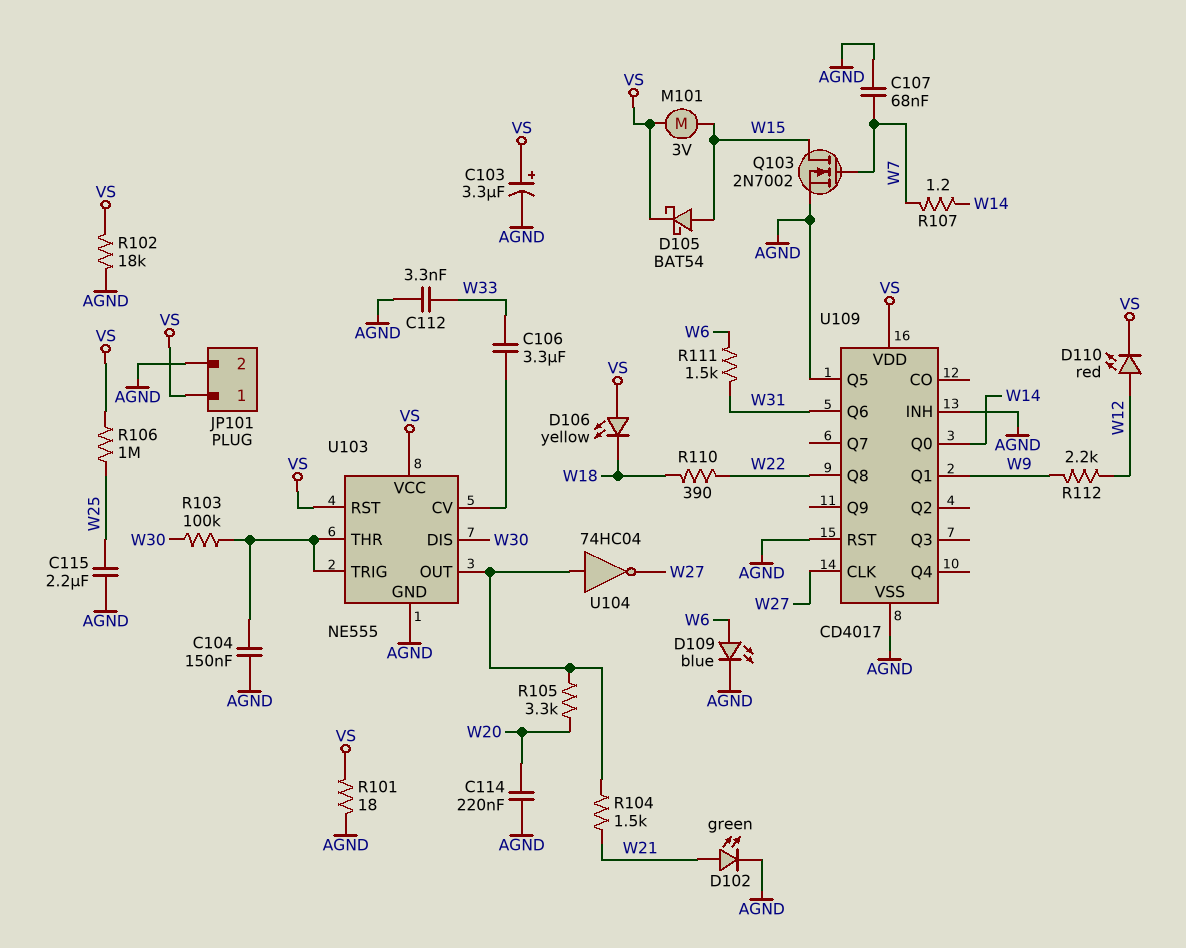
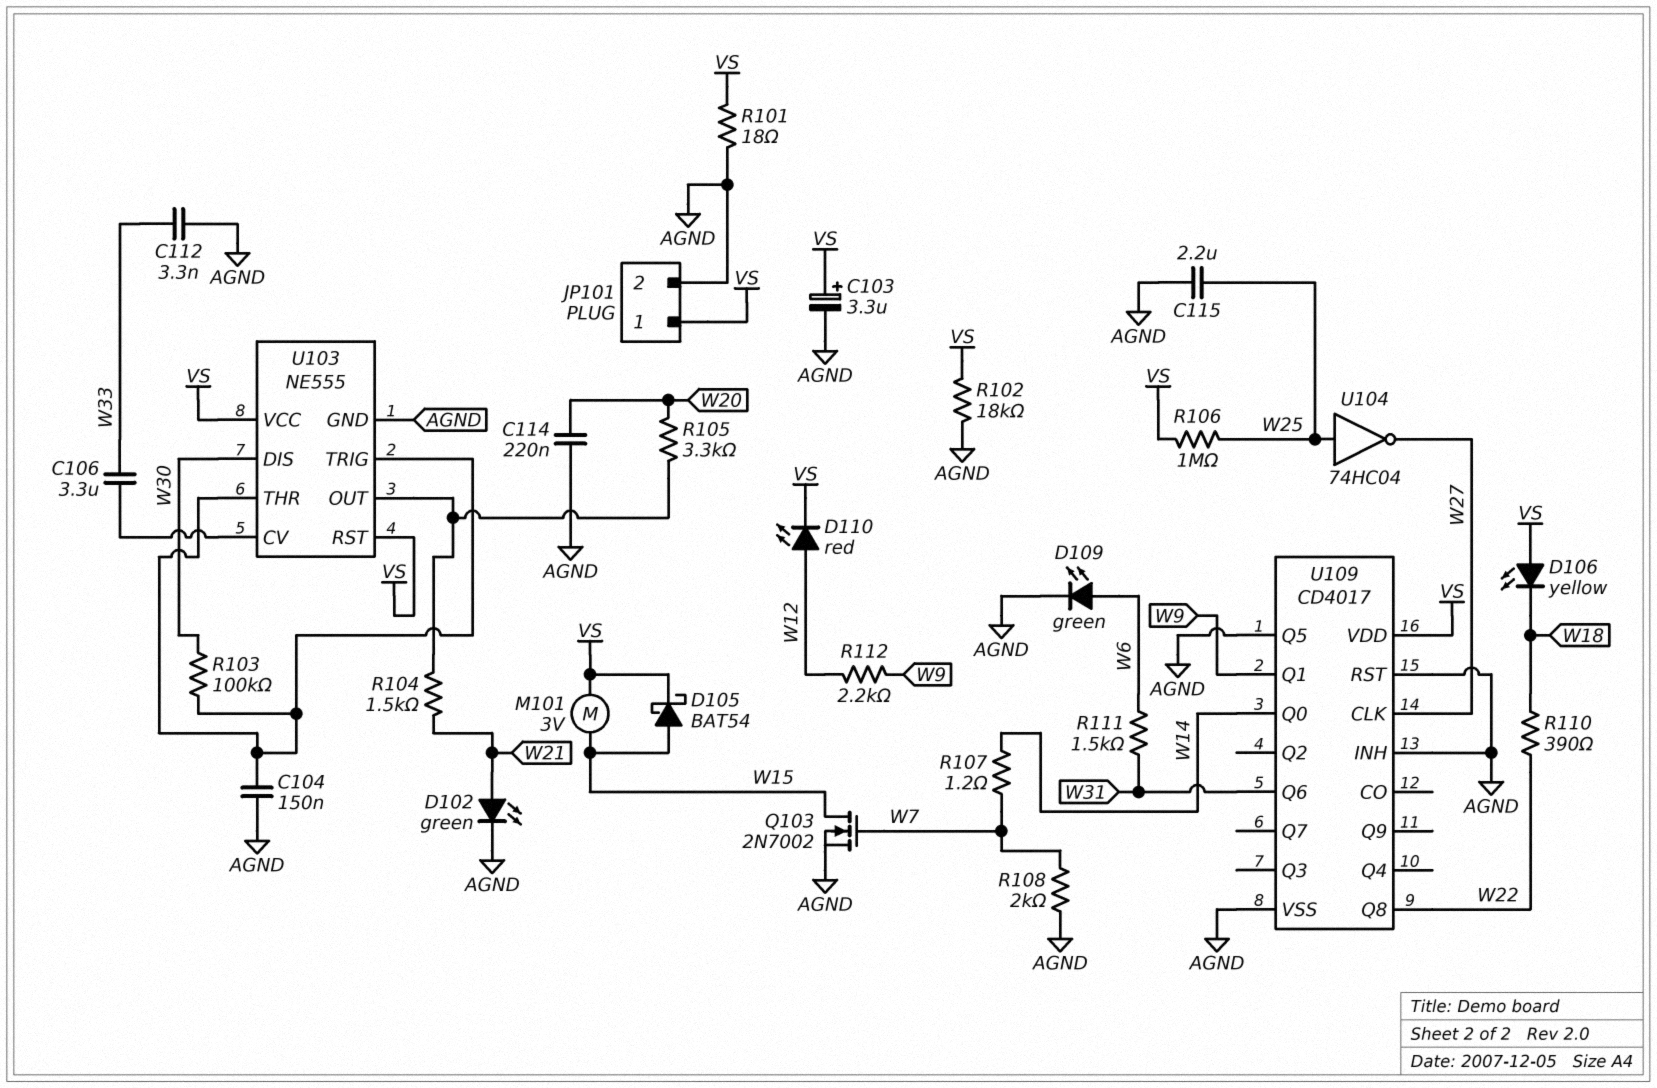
C107: 68nF (AGND, W7) -> none
D109: LED blue (A W6, K AGND) -> LED green (A W6, K AGND)
R108: none -> 2k (AGND, W7)
U104: NOT 74HC04 (in U103/OUT, out W27) -> NOT 74HC04 (in W25, out W27)

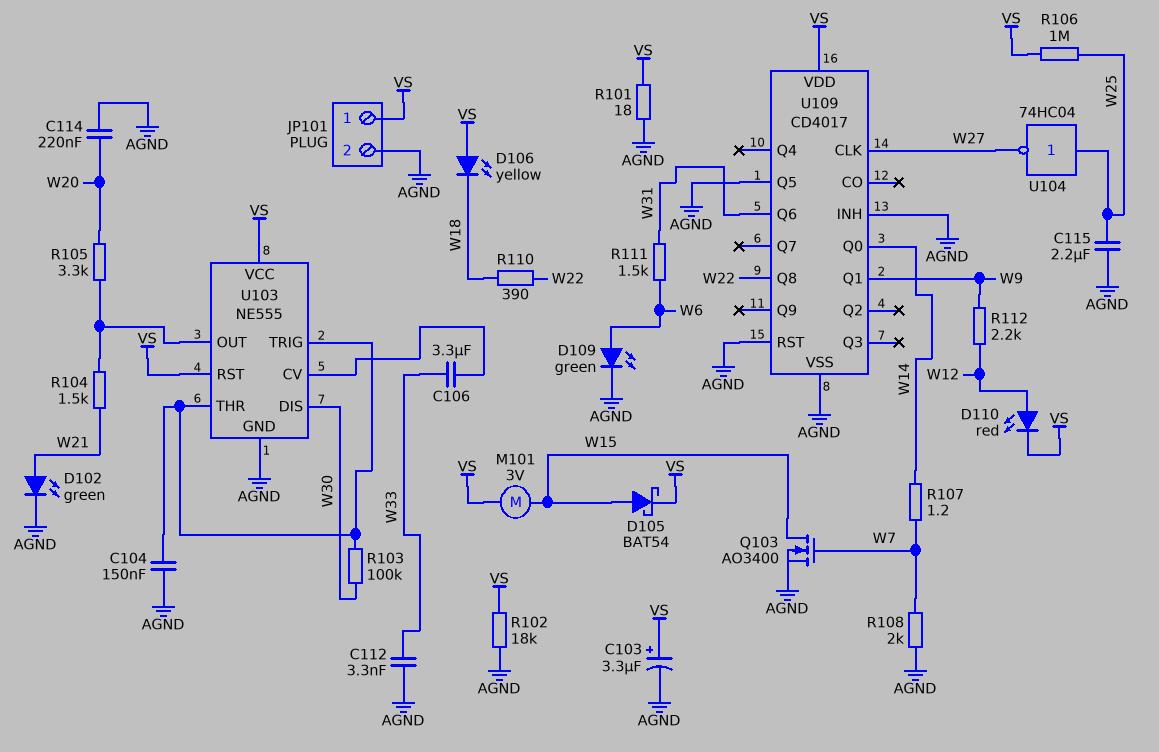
Q103: NMOS 2N7002 (G W7, D W15, S AGND) -> NMOS AO3400 (G W7, D W15, S AGND)

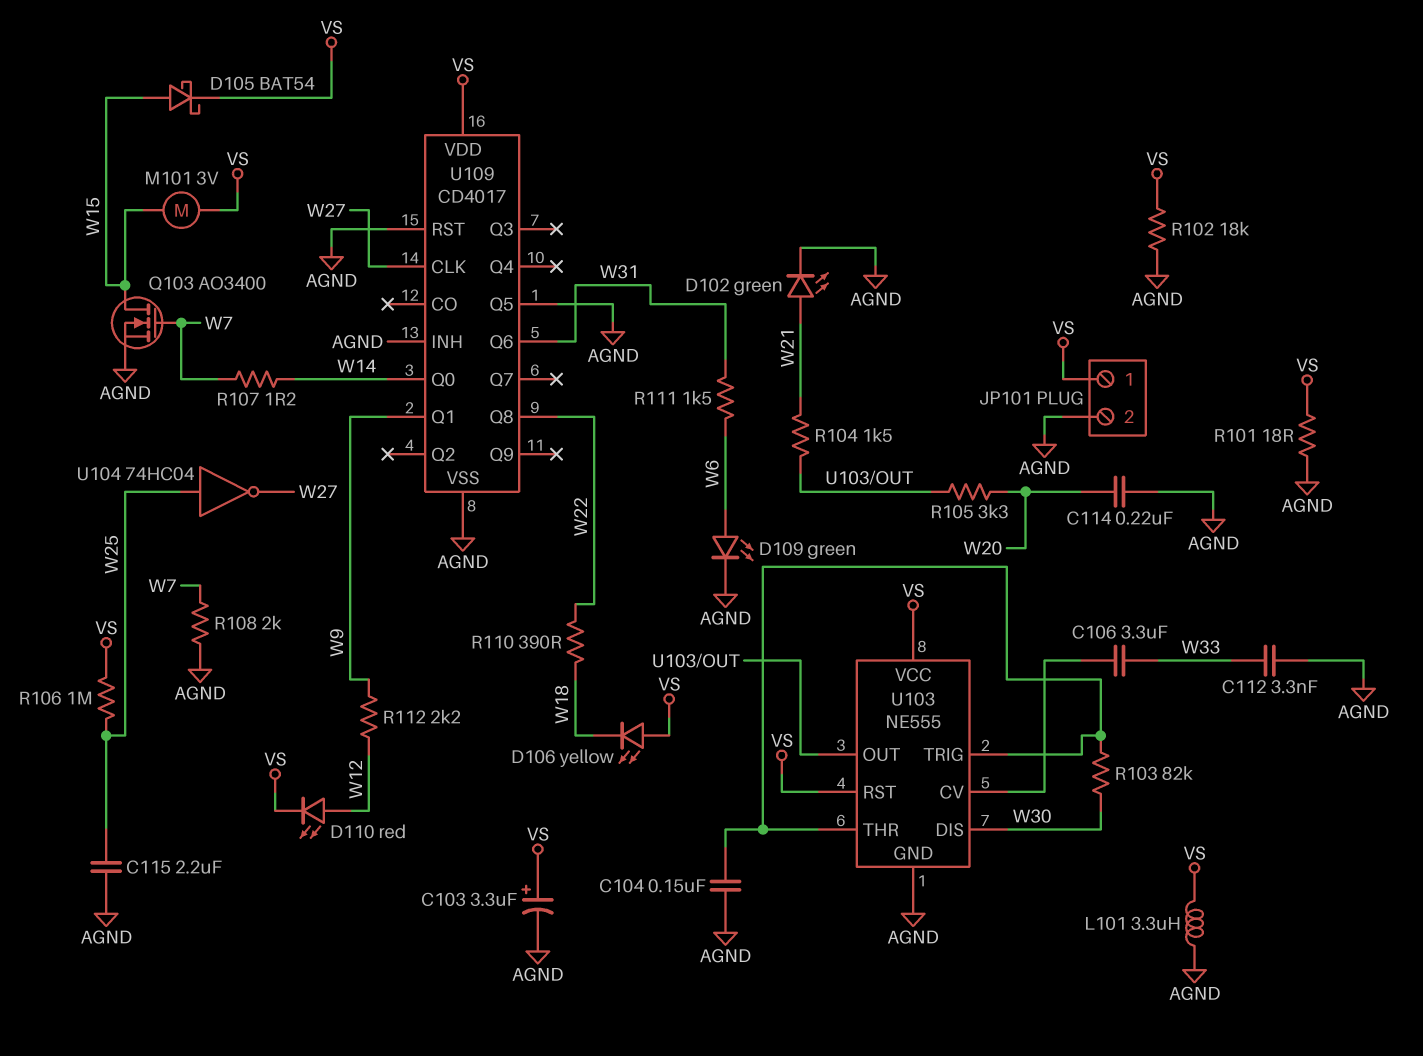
L101: none -> 3.3uH (AGND, VS)
R103: 100k (U103/THR, W30) -> 82k (U103/THR, W30)

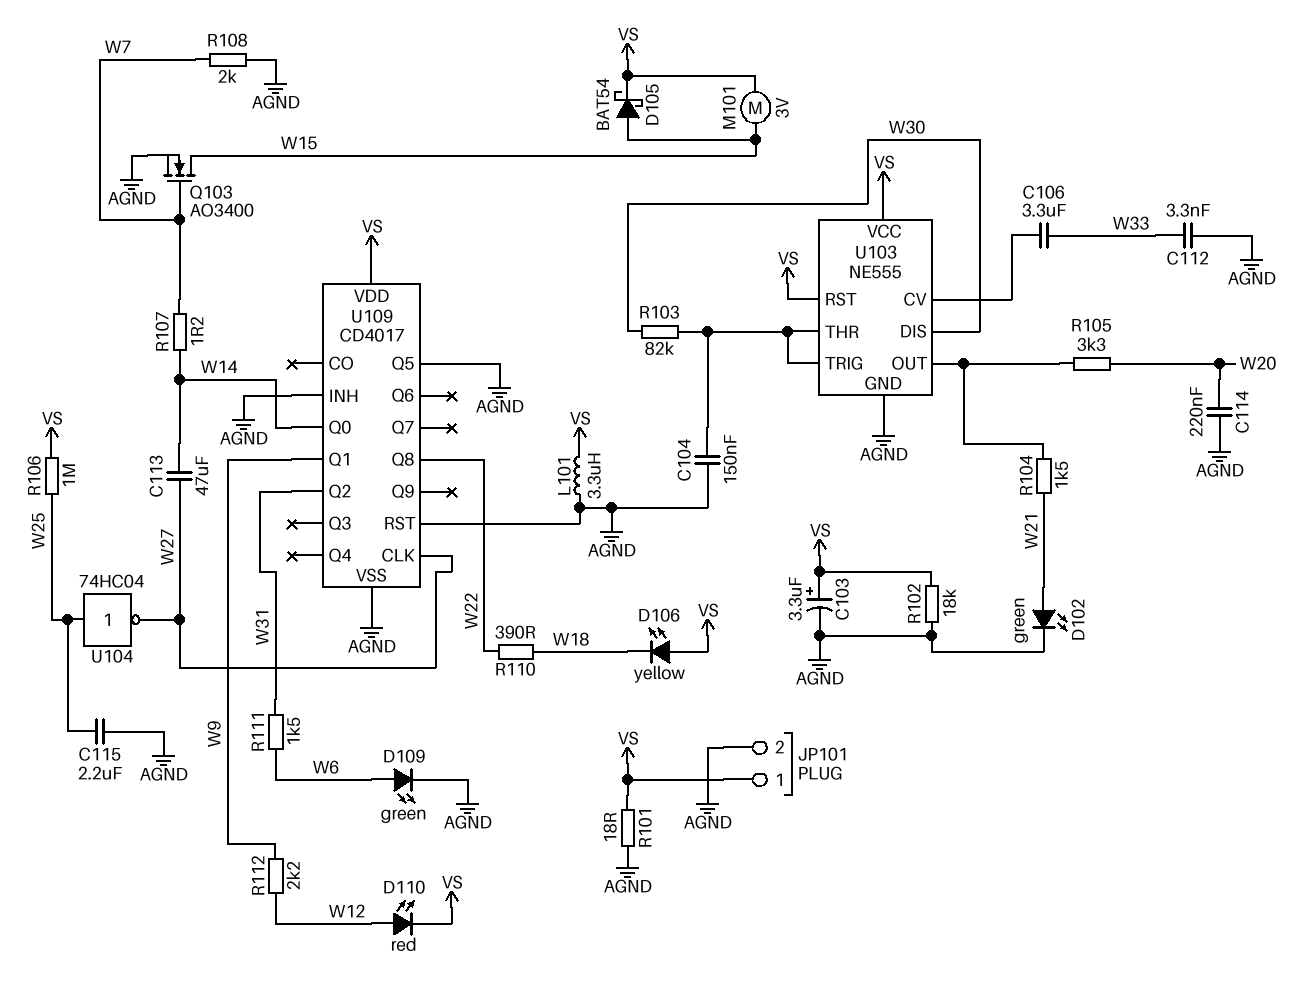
C113: none -> 47uF (W14, W27)
U109 pin Q2: none -> W31
U109 pin Q6: W31 -> none

